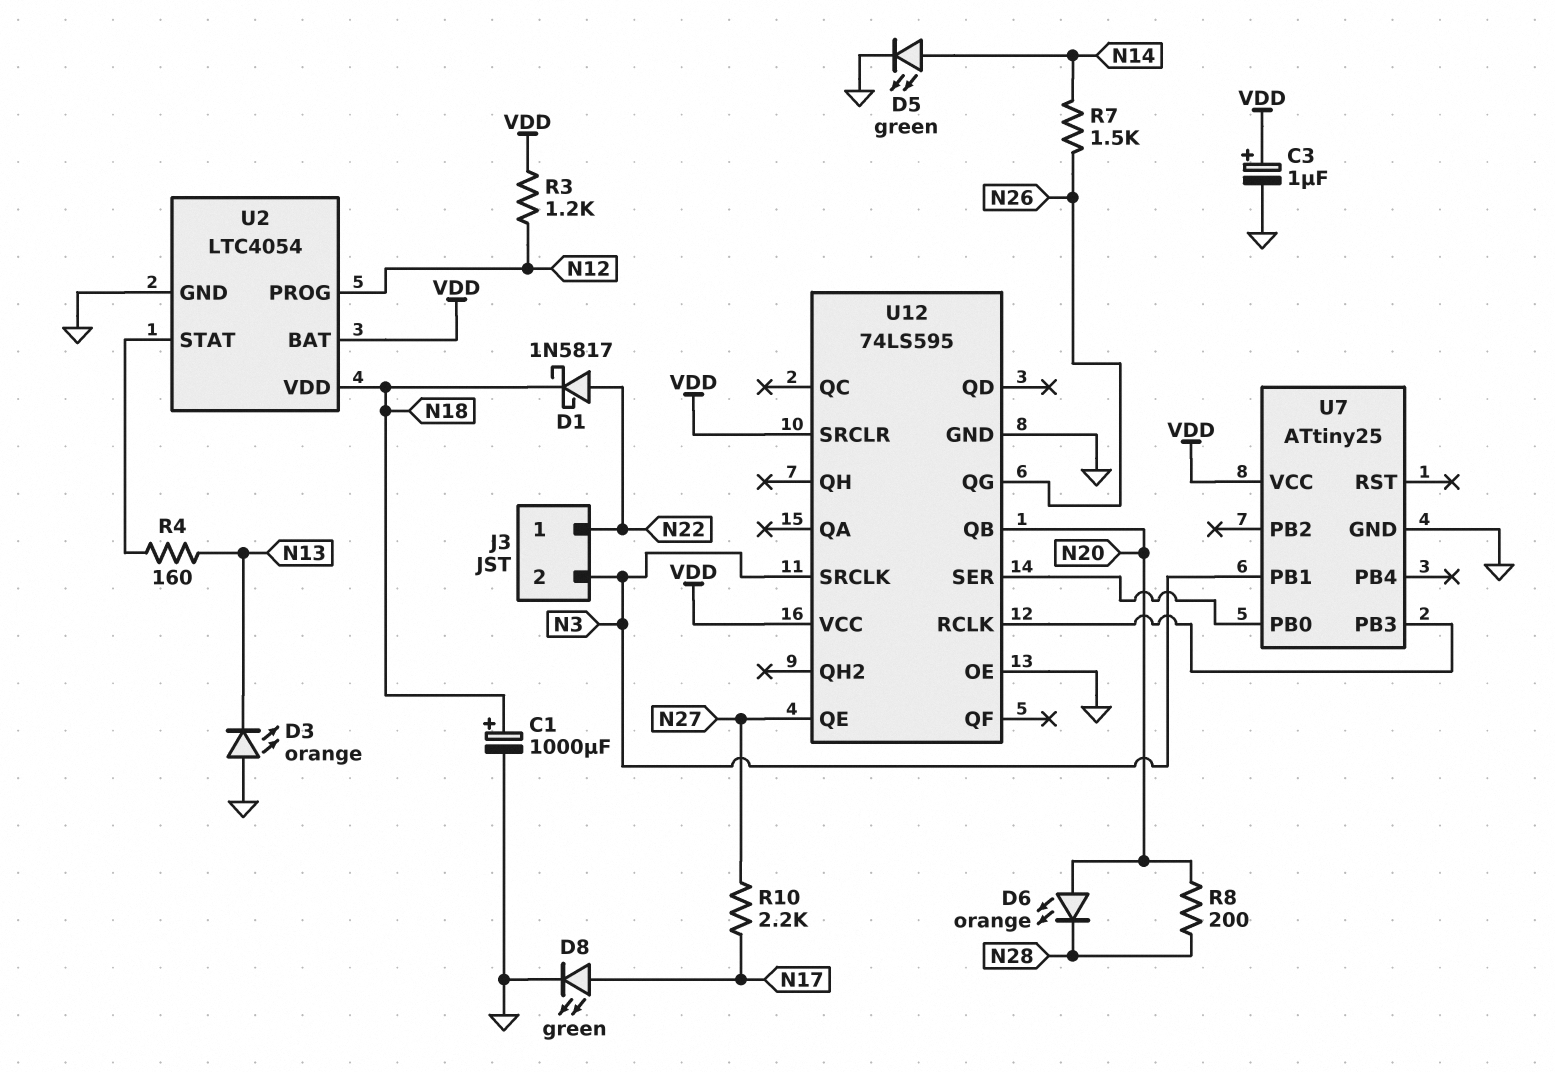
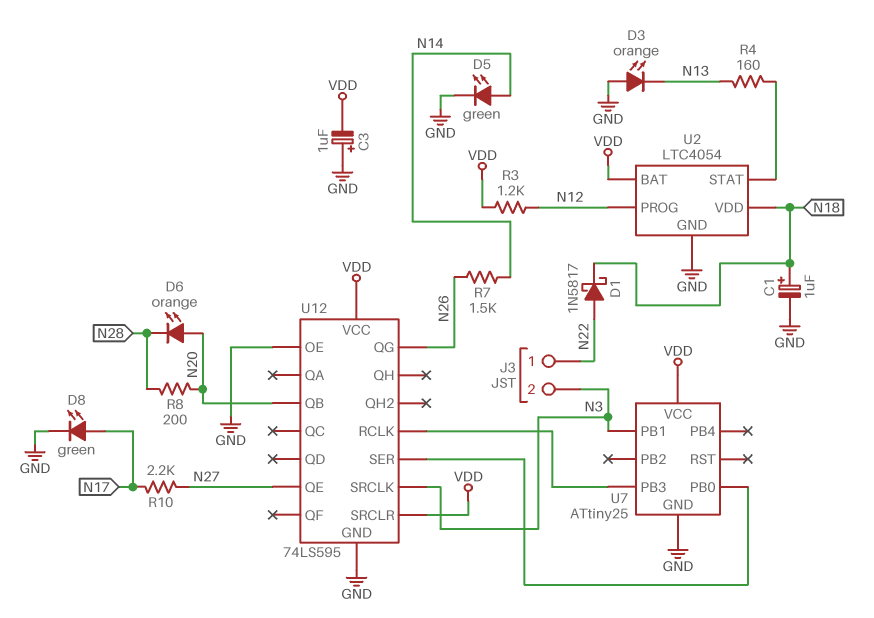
C1: 1000uF (plus N18, minus GND) -> 1uF (plus N18, minus GND)
C3: 1uF (plus VDD, minus GND) -> 1uF (plus GND, minus VDD)

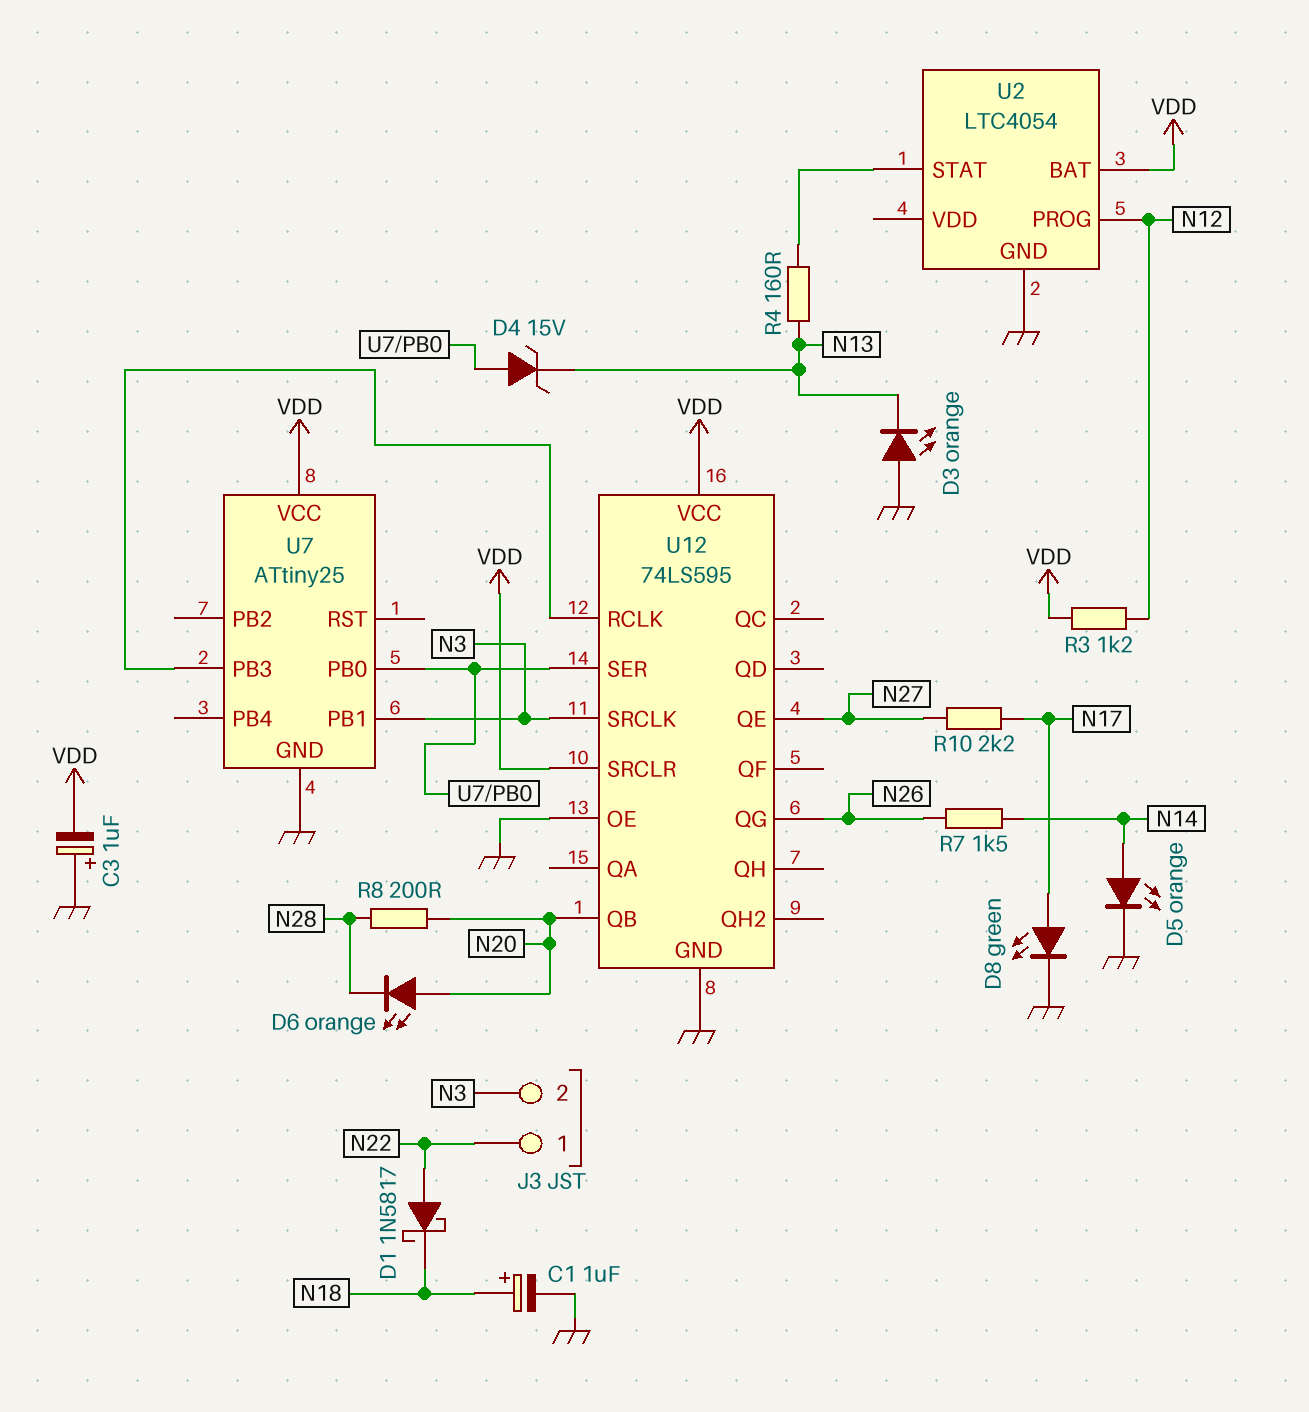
D4: none -> zener 15V (A U7/PB0, K N13)
D5: LED green (A N14, K GND) -> LED orange (A N14, K GND)
U2 pin VDD: N18 -> none

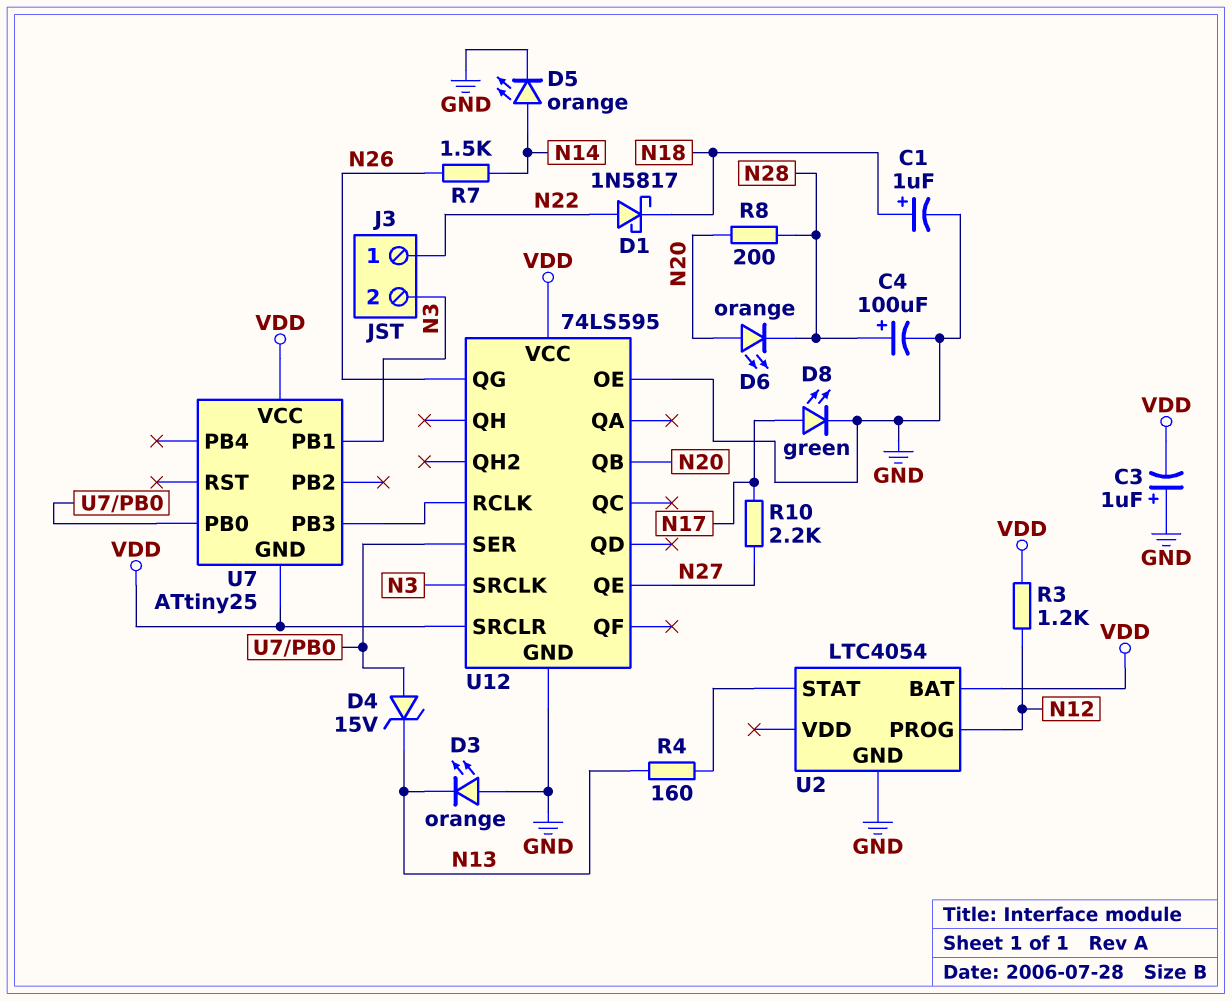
C4: none -> 100uF (plus N28, minus GND)
U7 pin GND: GND -> VDD

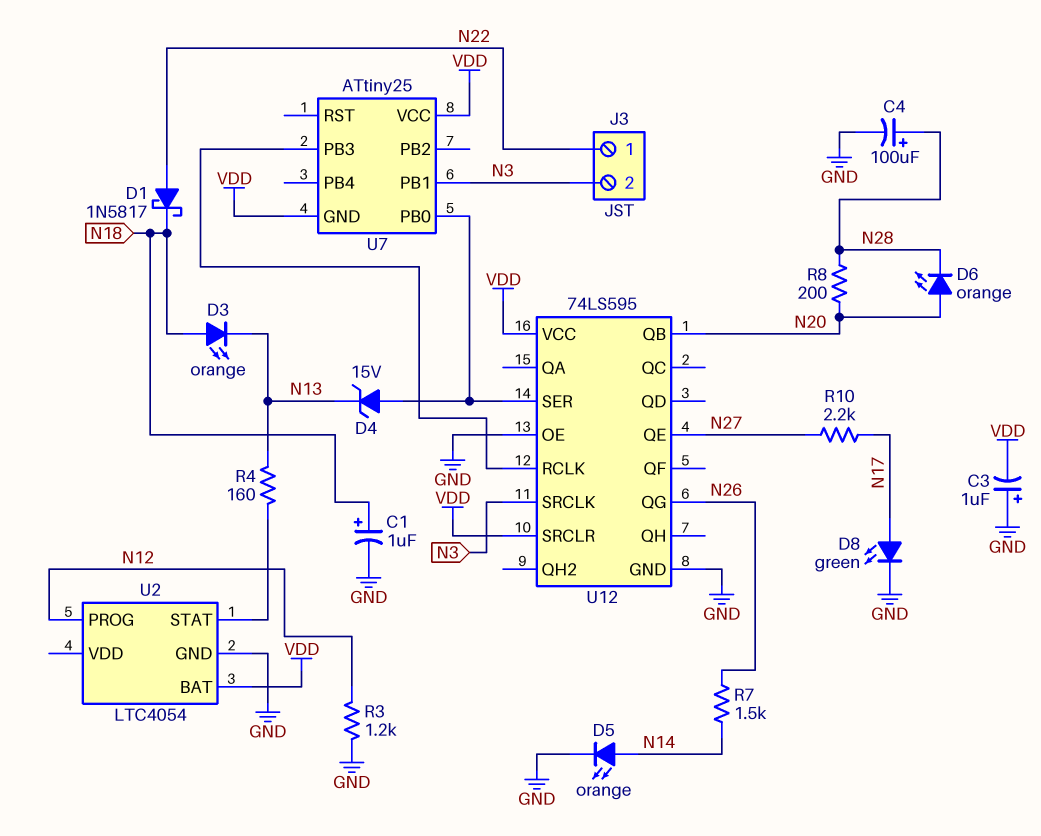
D3: LED orange (A GND, K N13) -> LED orange (A N18, K N13)
R3: 1.2k (N12, VDD) -> 1.2k (GND, N12)

